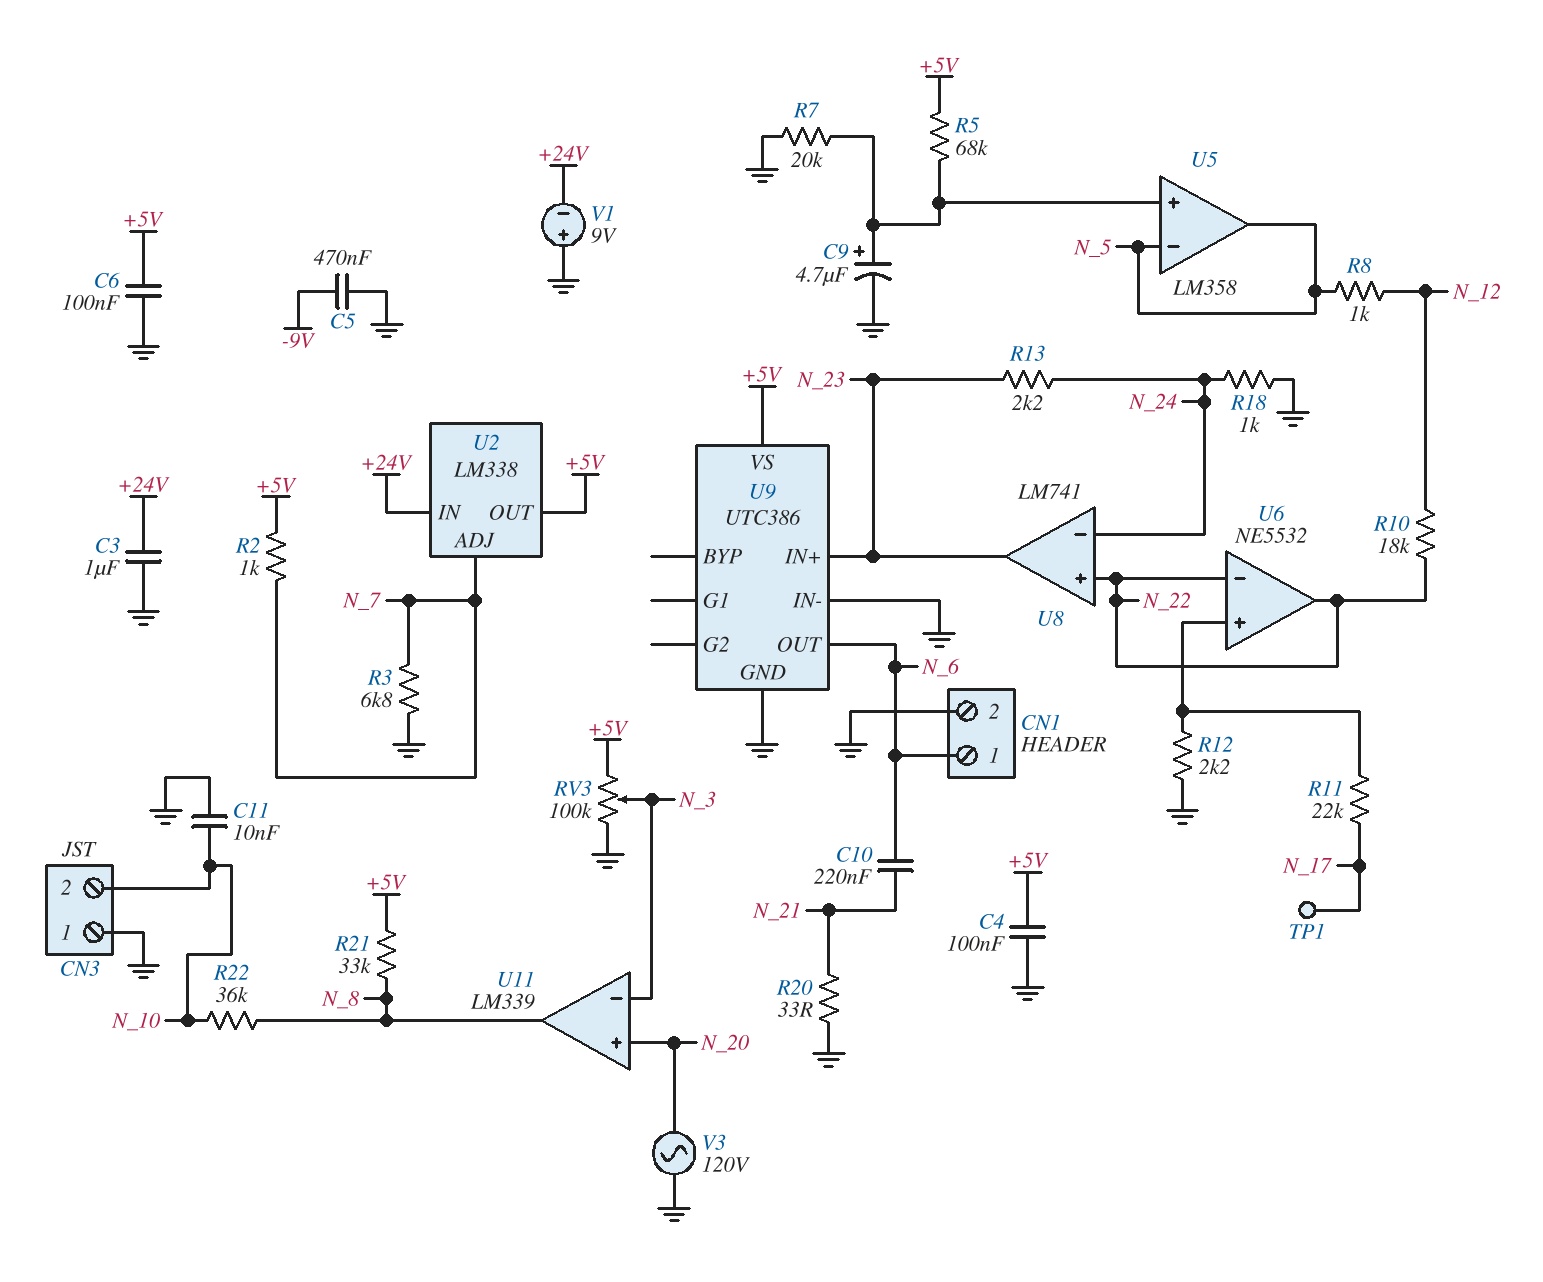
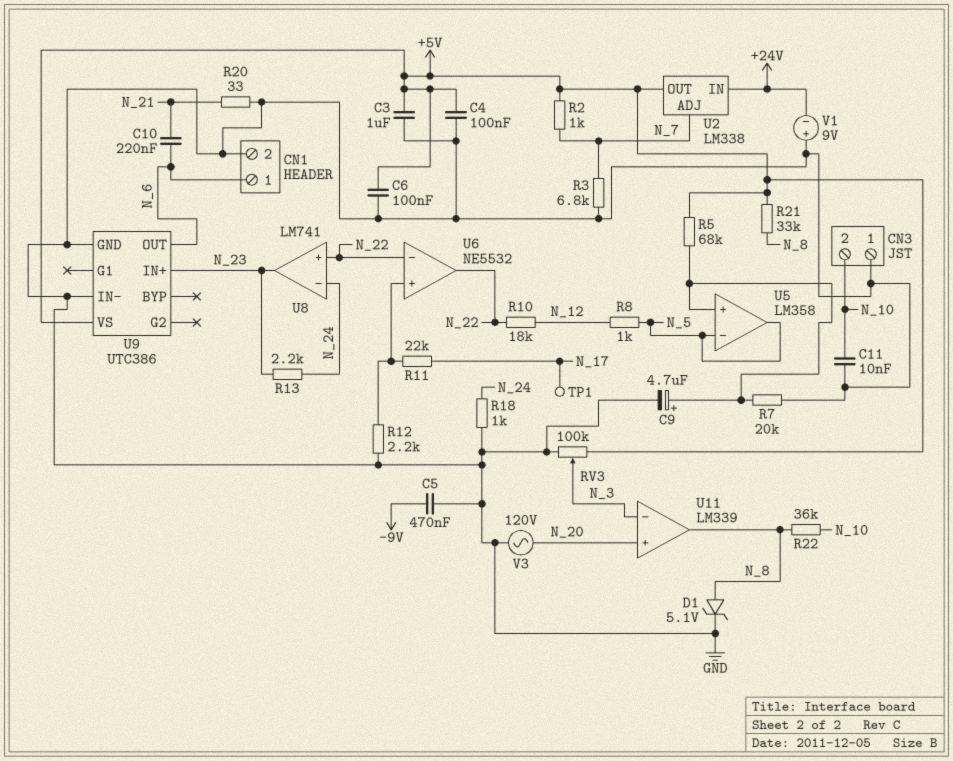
C3: 1uF (+24V, GND) -> 1uF (+5V, GND)
D1: none -> zener 5.1V (A N_8, K GND)

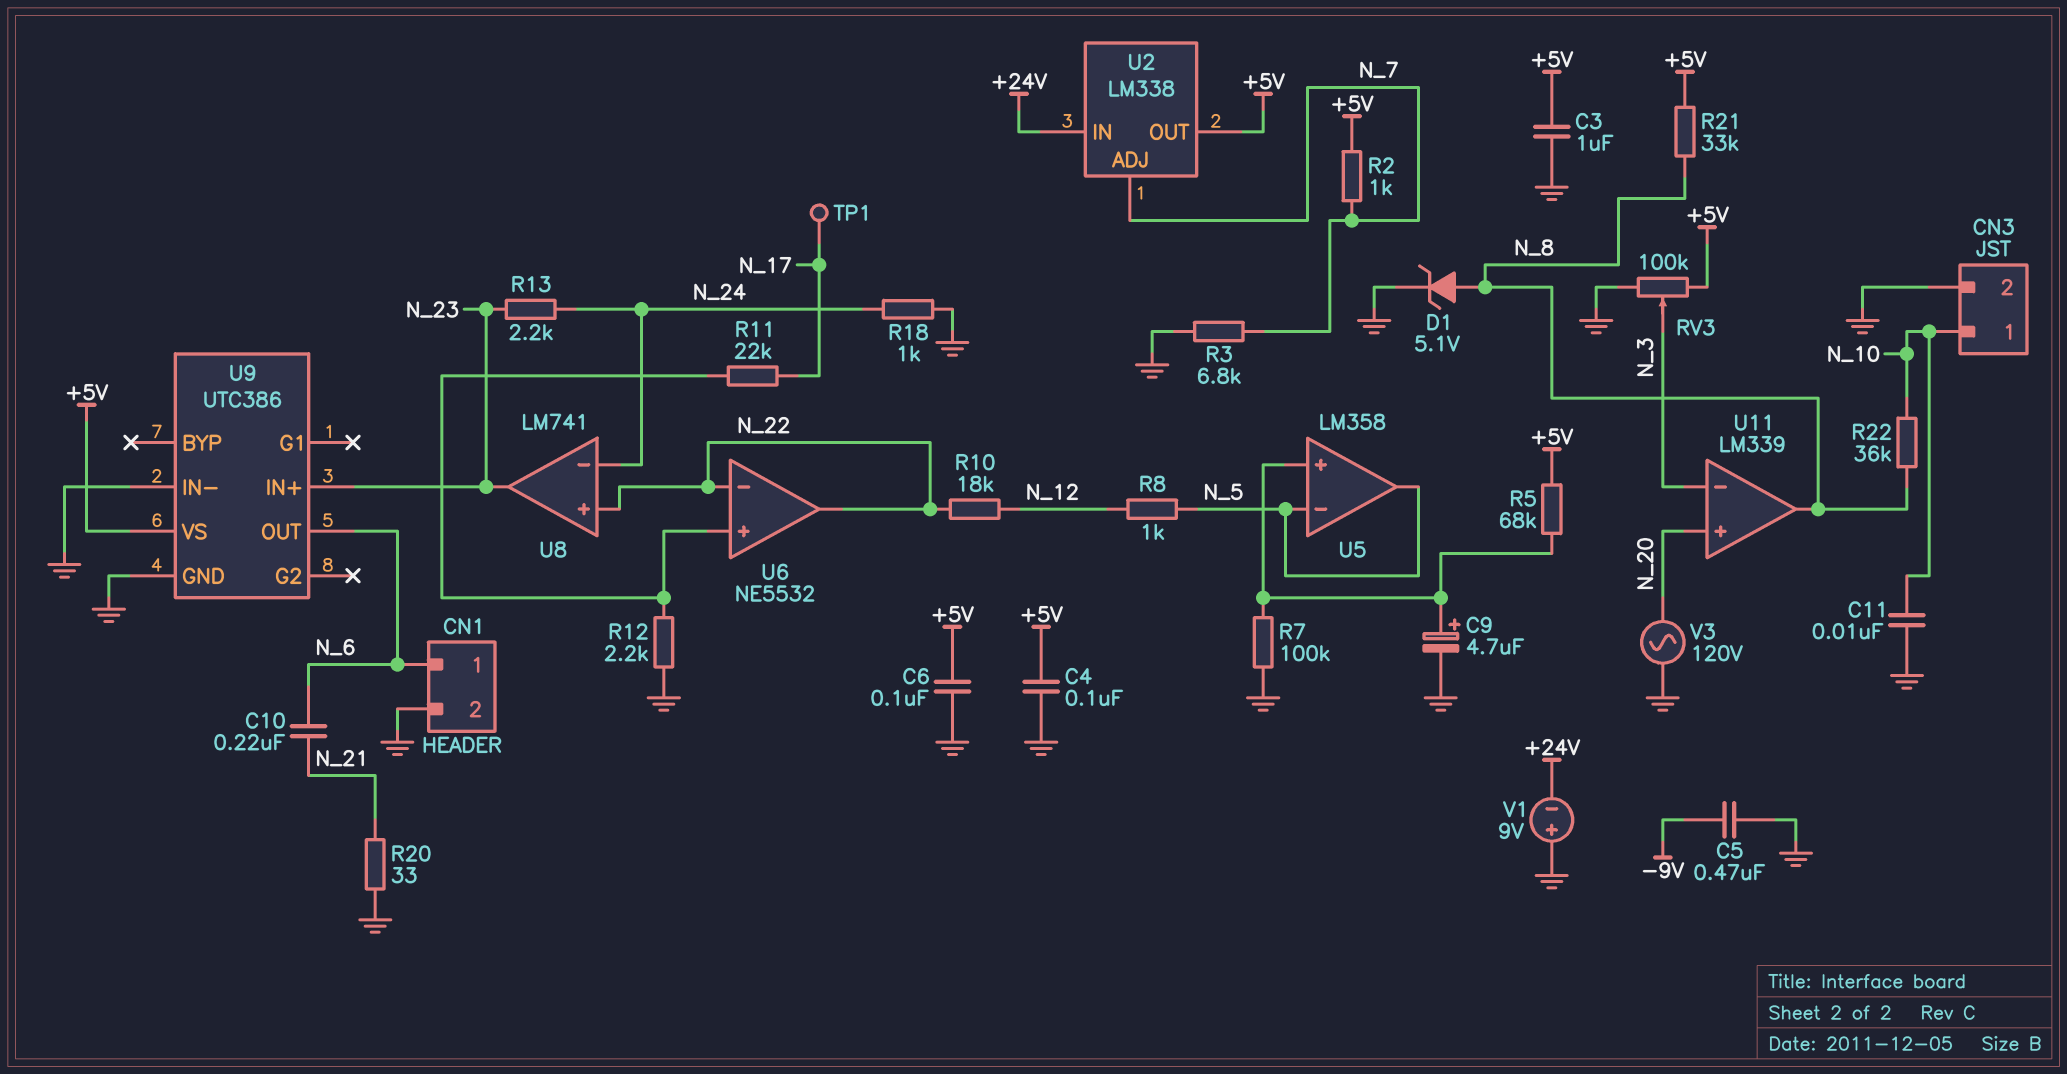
CN3 pin 1: GND -> N_10
CN3 pin 2: N_10 -> GND
R7: 20k (GND, U5/in+) -> 100k (GND, U5/in+)

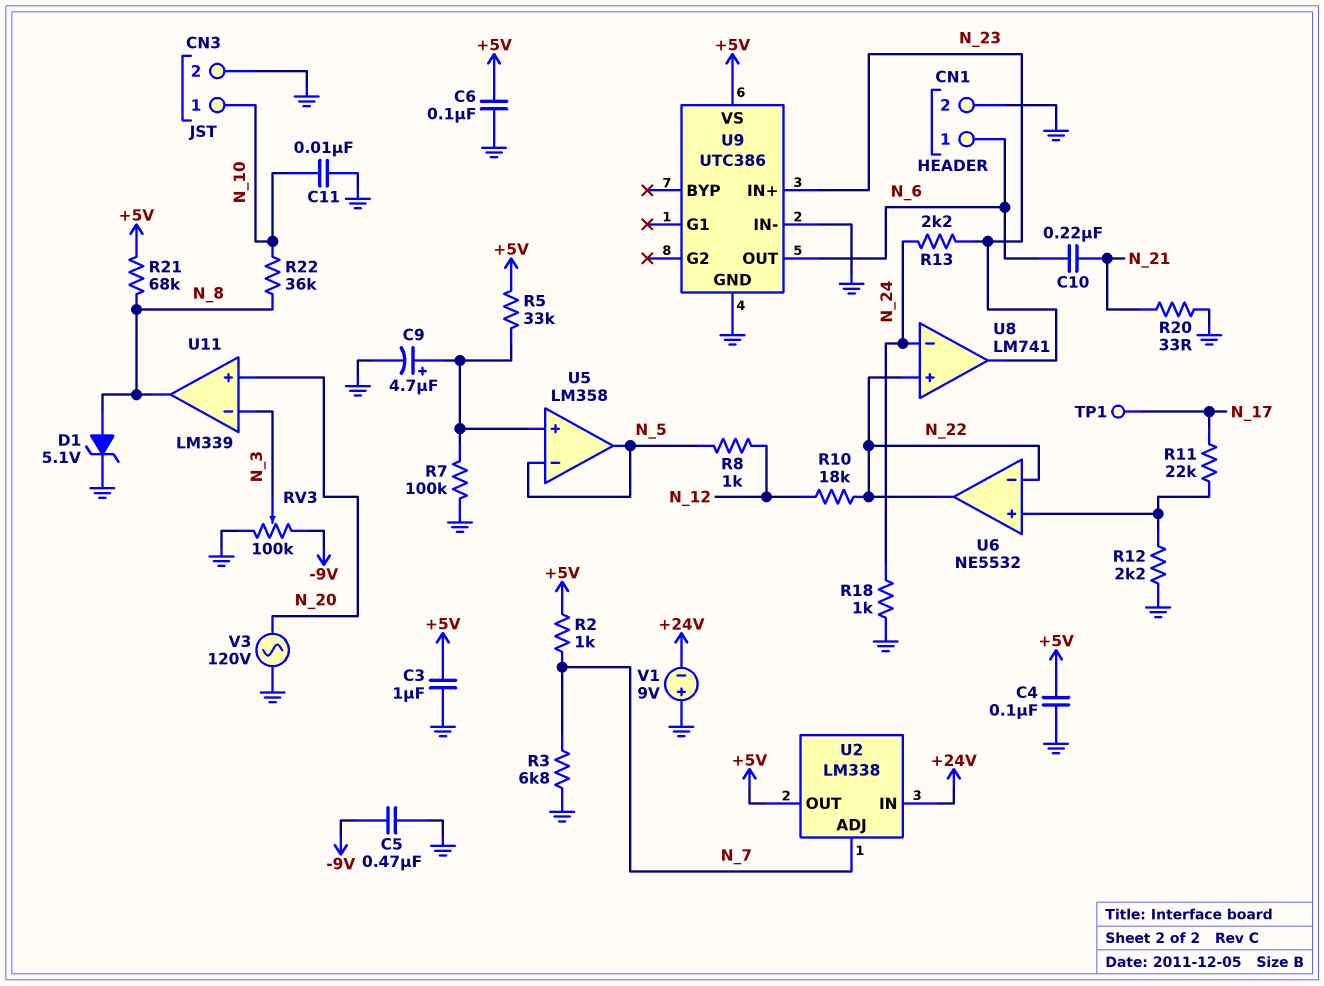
R5: 68k (+5V, U5/in+) -> 33k (+5V, U5/in+)
R21: 33k (+5V, N_8) -> 68k (+5V, N_8)
RV3: 100k (+5V, GND, wiper N_3) -> 100k (-9V, GND, wiper N_3)

